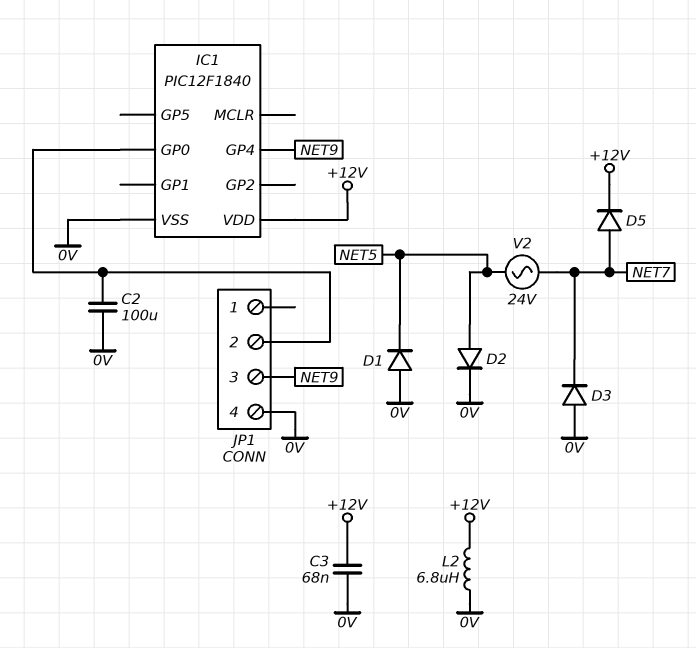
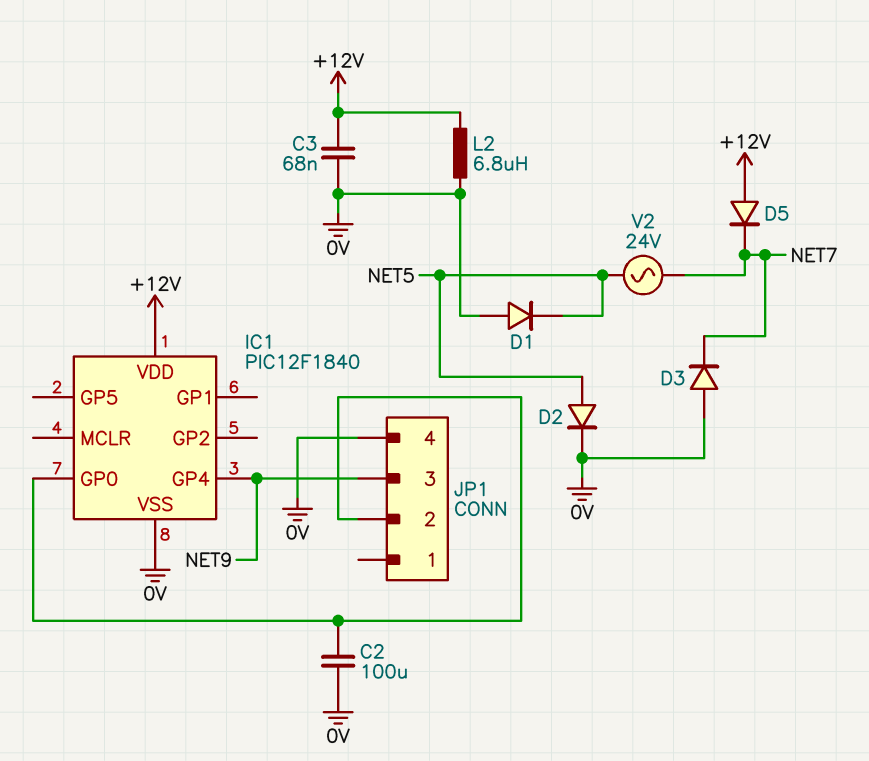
D5: diode (A NET7, K +12V) -> diode (A +12V, K NET7)

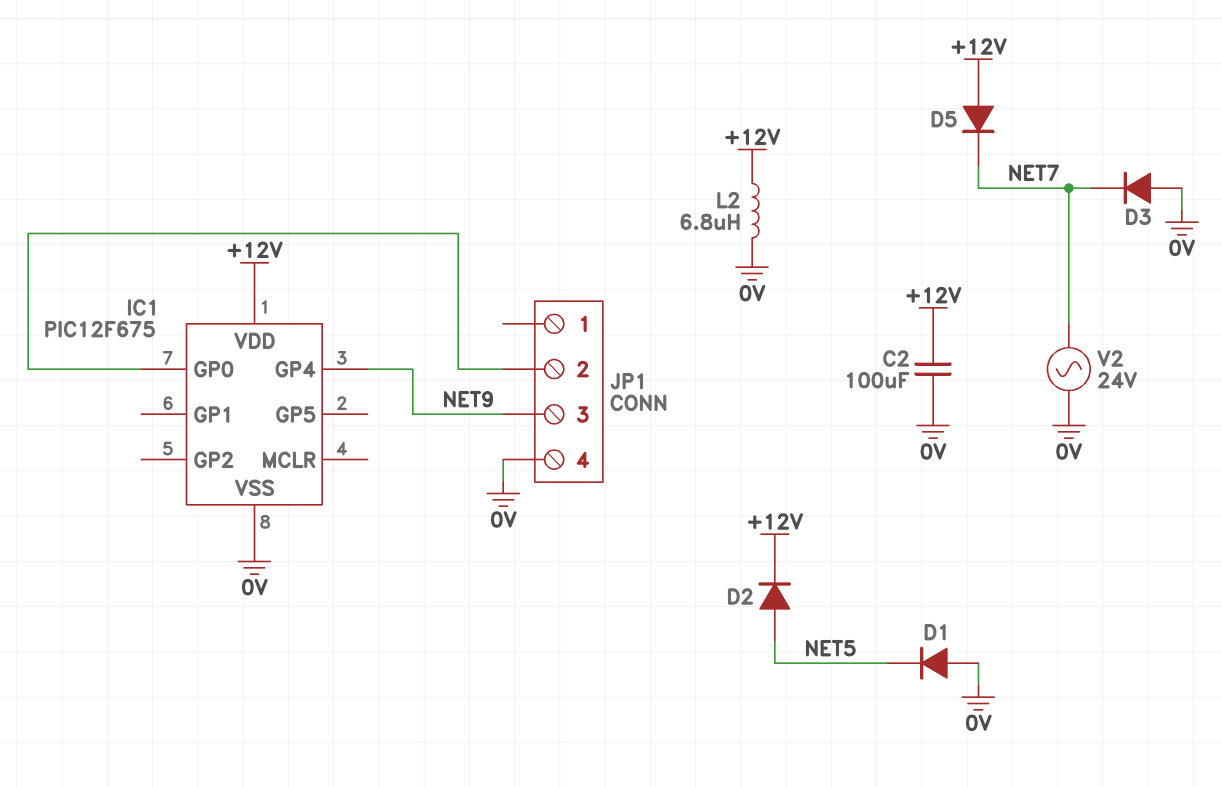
C2: 100uF (0V, IC1/GP0) -> 100uF (+12V, 0V)
C3: 68nF (+12V, 0V) -> none
D2: diode (A NET5, K 0V) -> diode (A NET5, K +12V)
IC1: PIC12F1840 -> PIC12F675
V2: AC 24V (NET5, NET7) -> AC 24V (0V, NET7)

